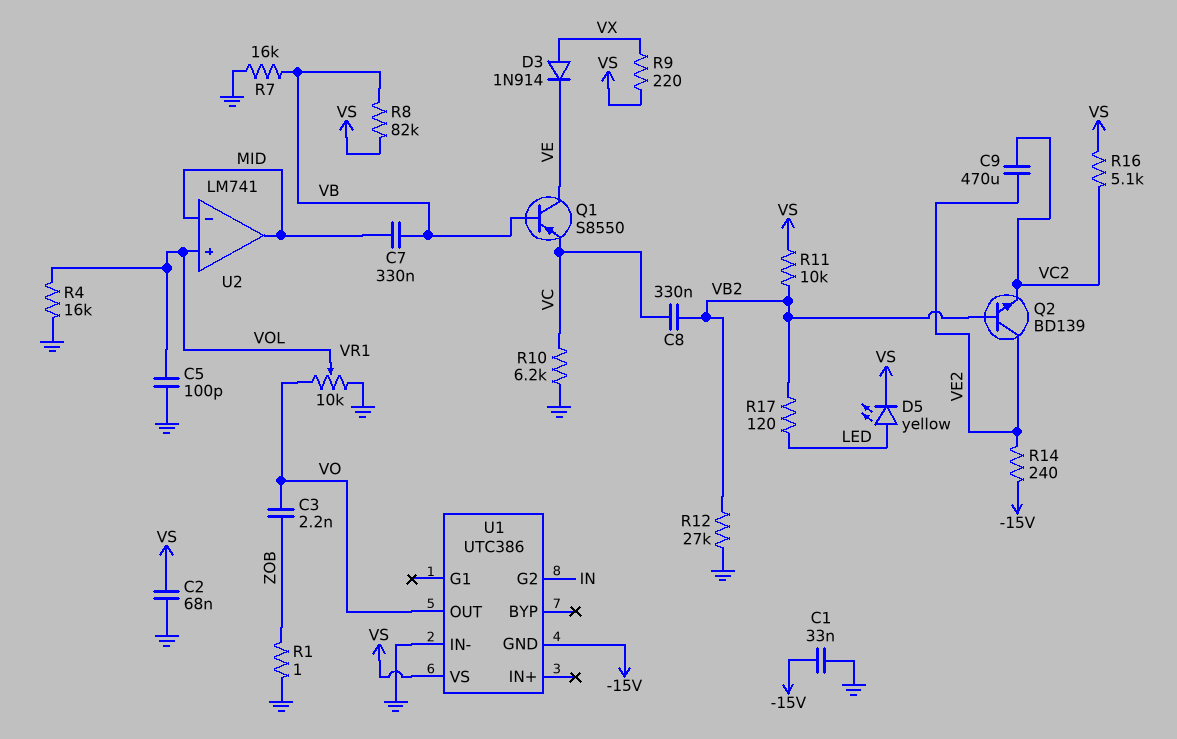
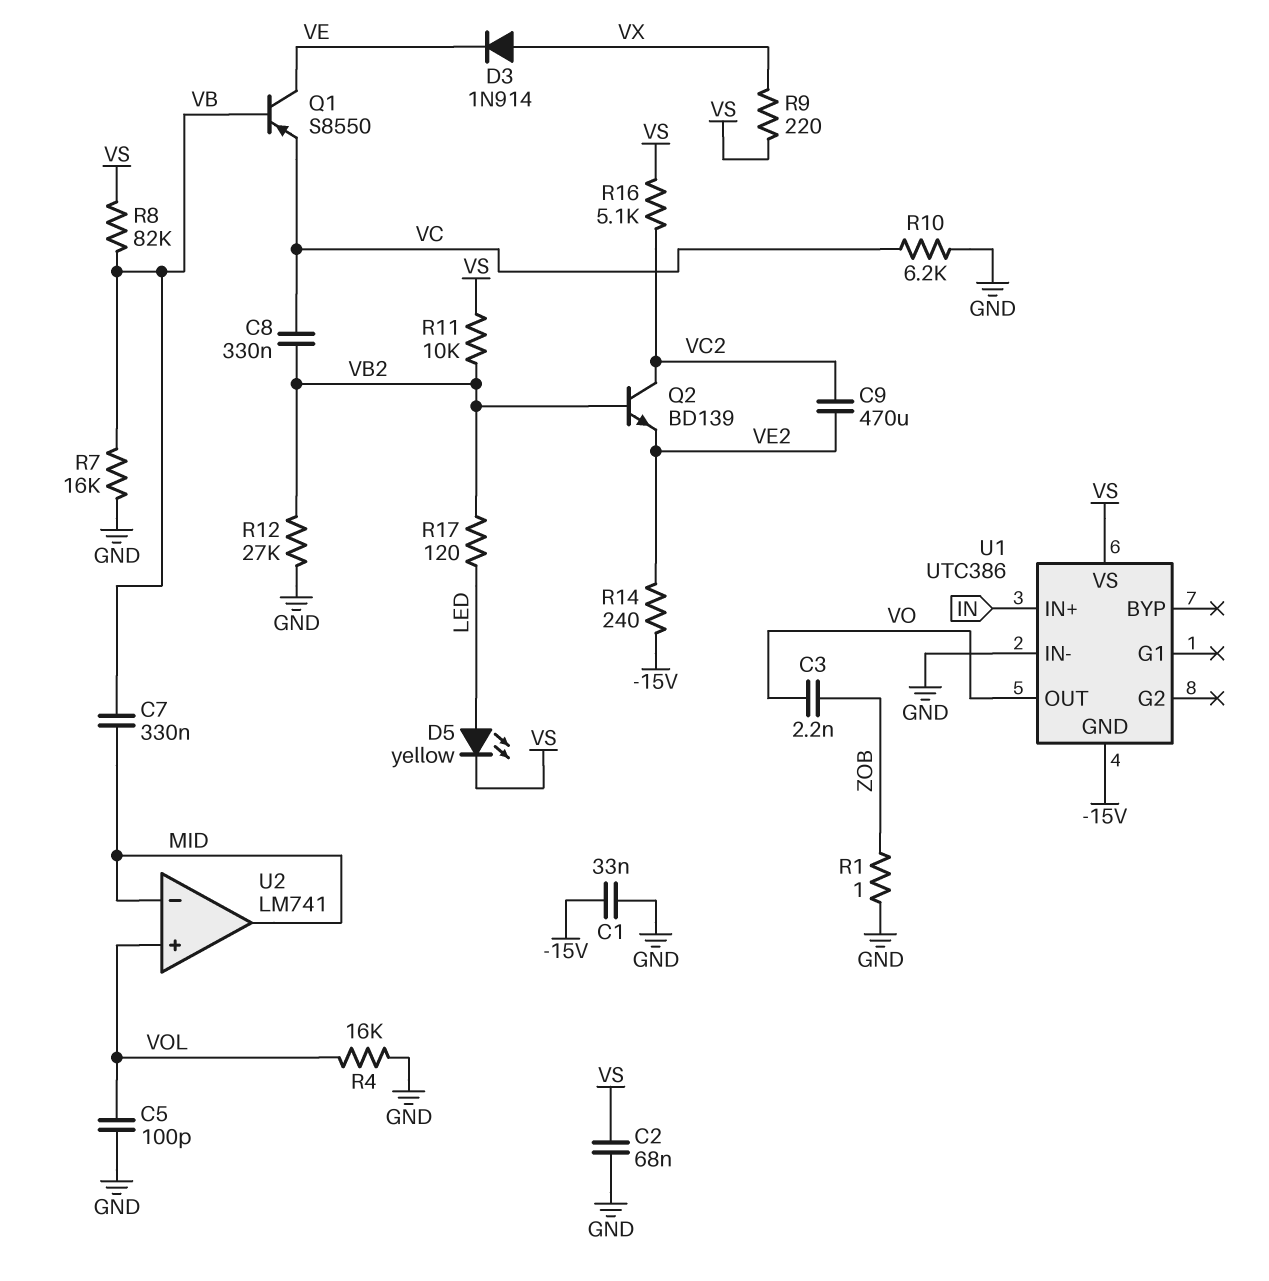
Q2: NPN BD139 (B VB2, C VE2, E VC2) -> NPN BD139 (B VB2, C VC2, E VE2)
U1 pin G2: IN -> none
U1 pin IN+: none -> IN
VR1: 10k (GND, VO, wiper VOL) -> none

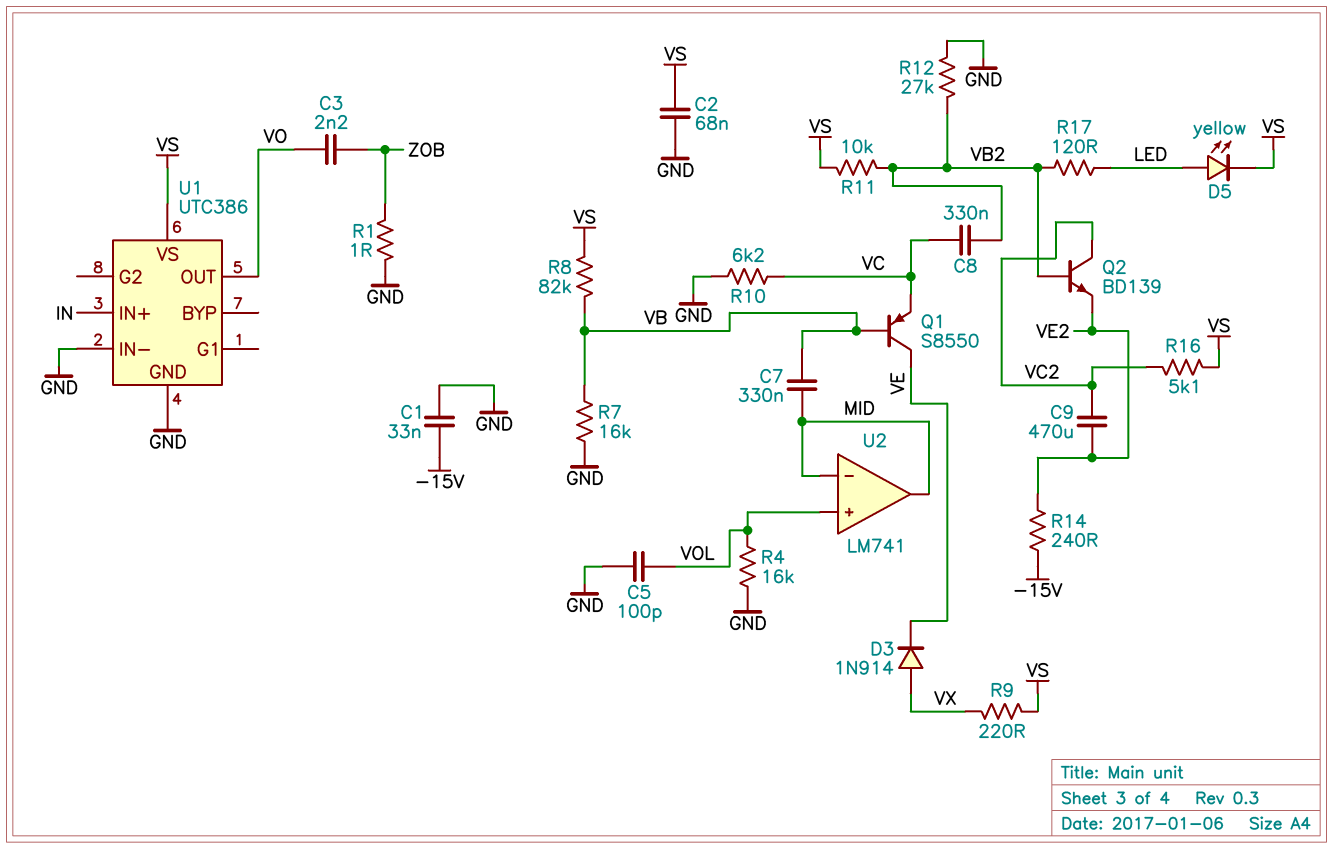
U1 pin GND: -15V -> GND

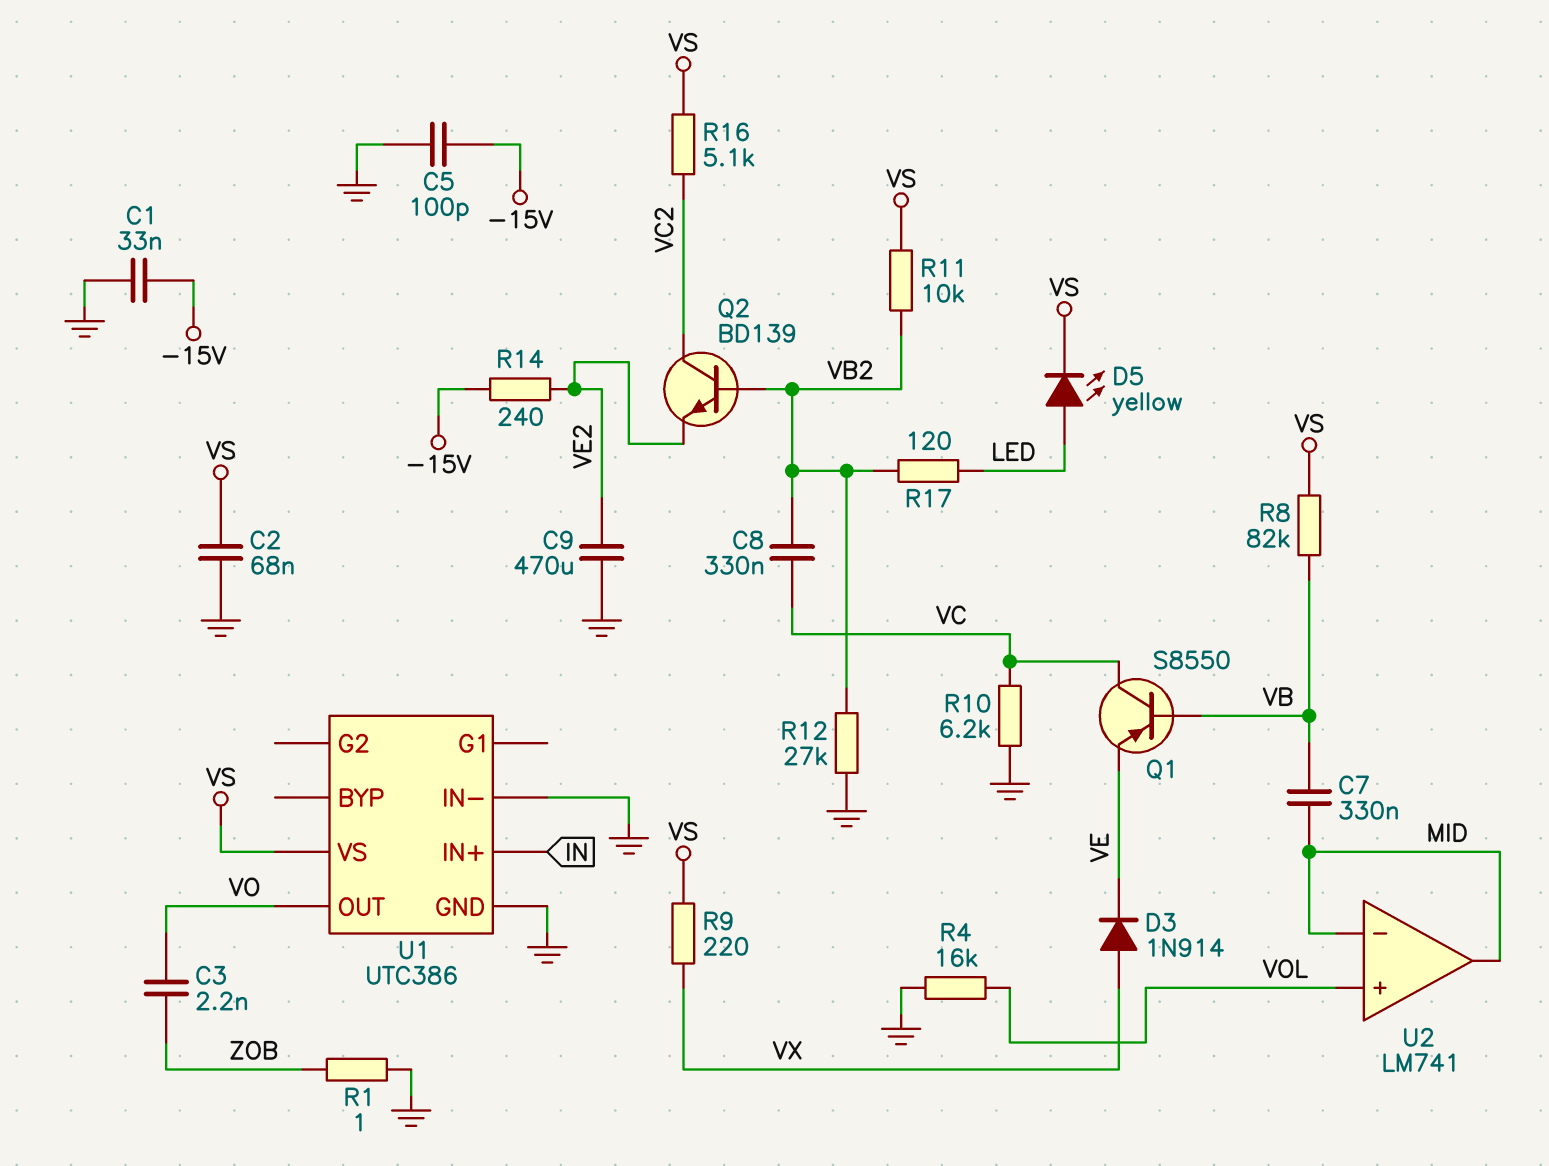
C5: 100pF (GND, VOL) -> 100pF (-15V, GND)
C9: 470uF (VC2, VE2) -> 470uF (GND, VE2)
Q1: PNP S8550 (B VB, C VE, E VC) -> PNP S8550 (B VB, C VC, E VE)
R7: 16k (GND, VB) -> none

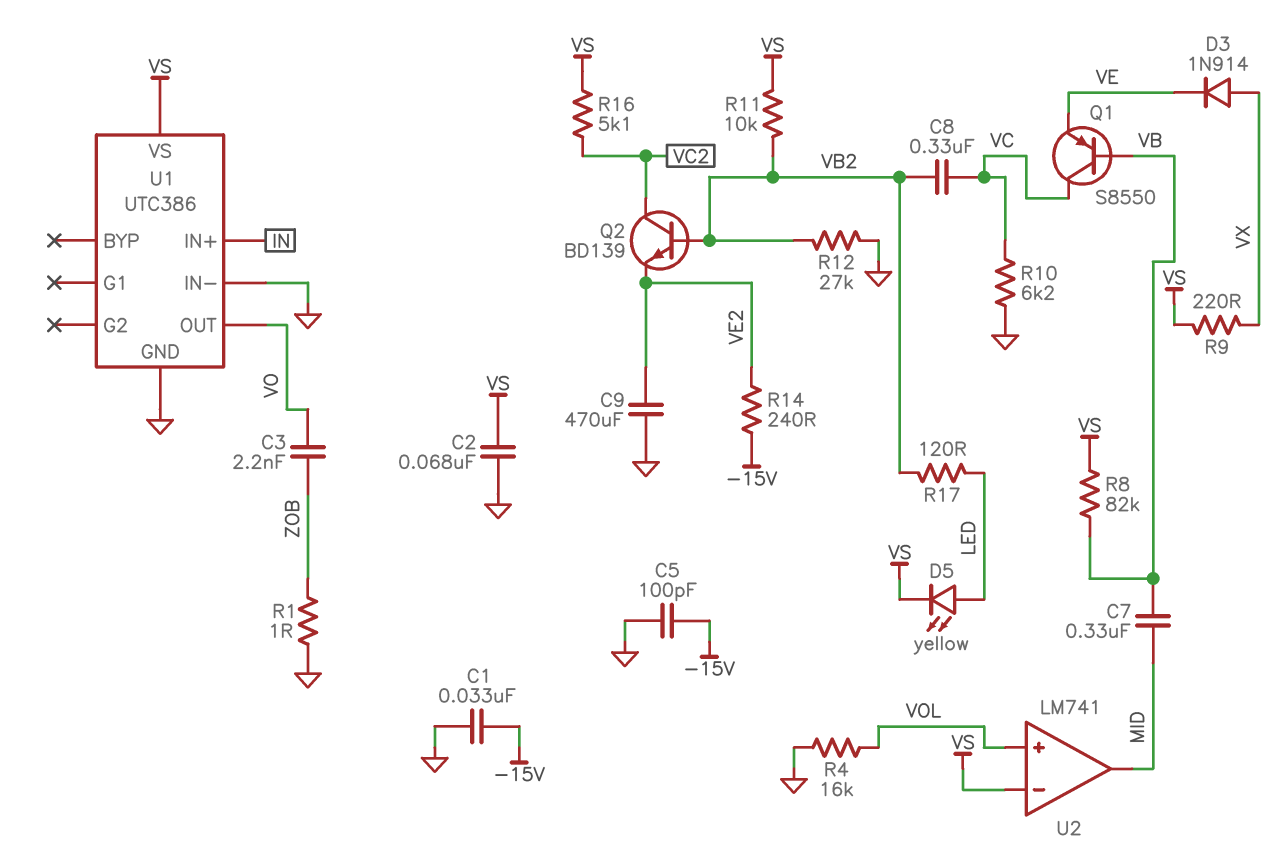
U2 pin in-: MID -> VS

